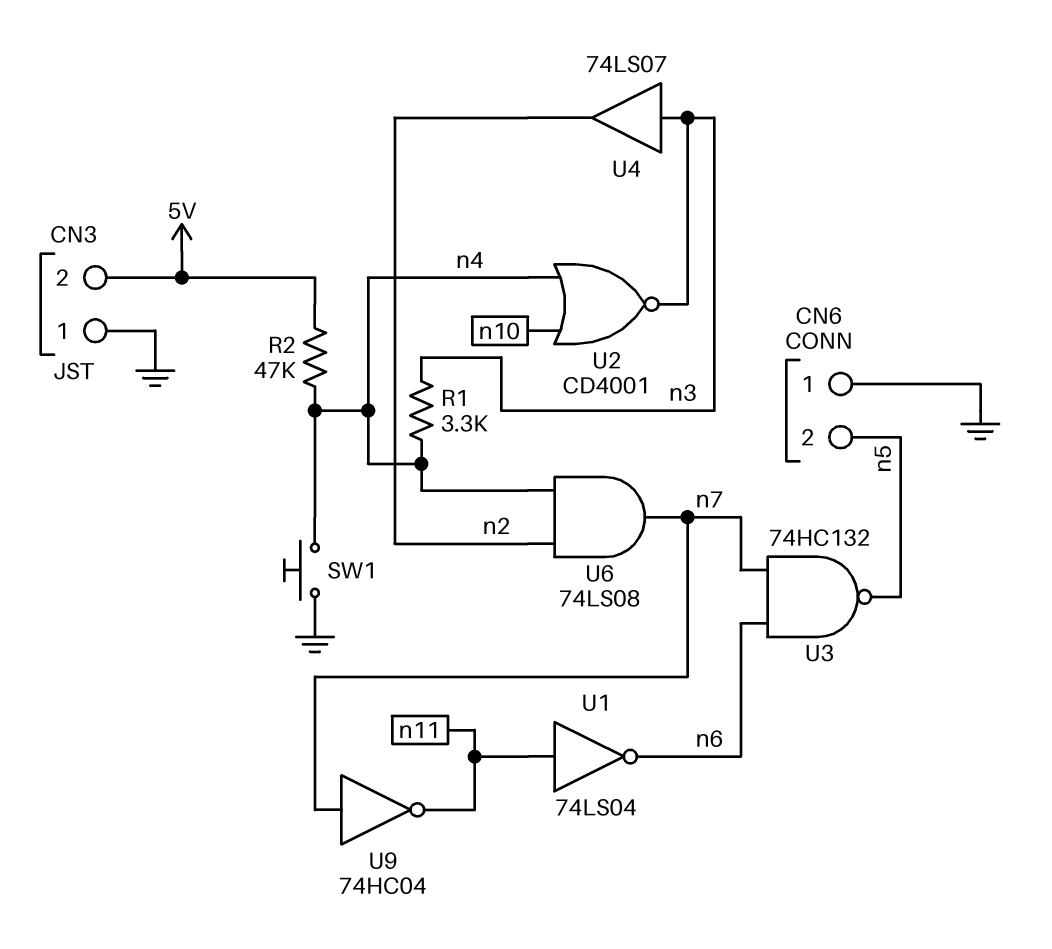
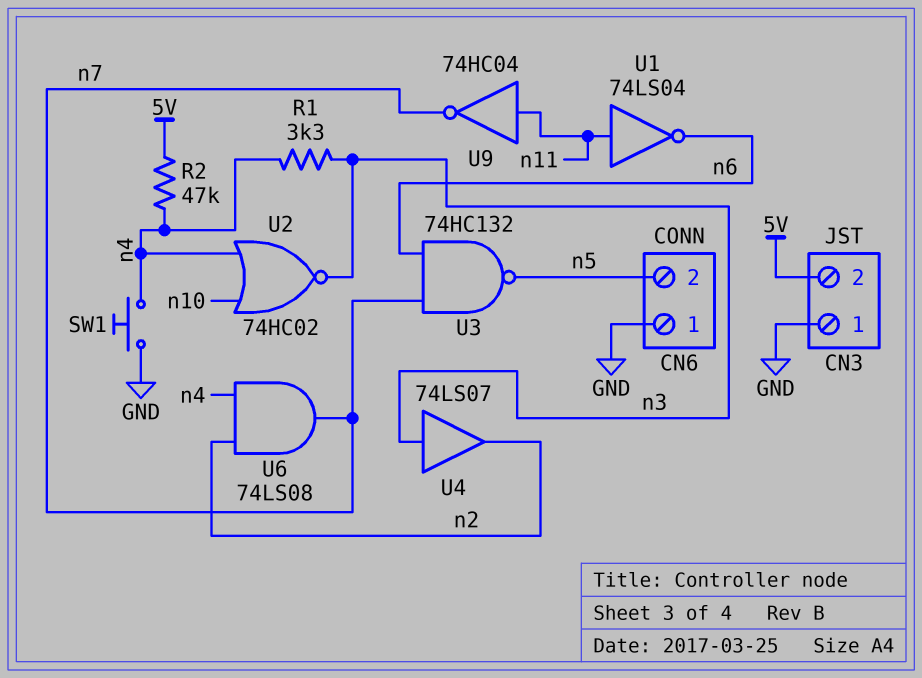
U2: NOR CD4001 (in n4, in n10, out n3) -> NOR 74HC02 (in n4, in n10, out n3)
U9: NOT 74HC04 (in n7, out n11) -> NOT 74HC04 (in n11, out n7)

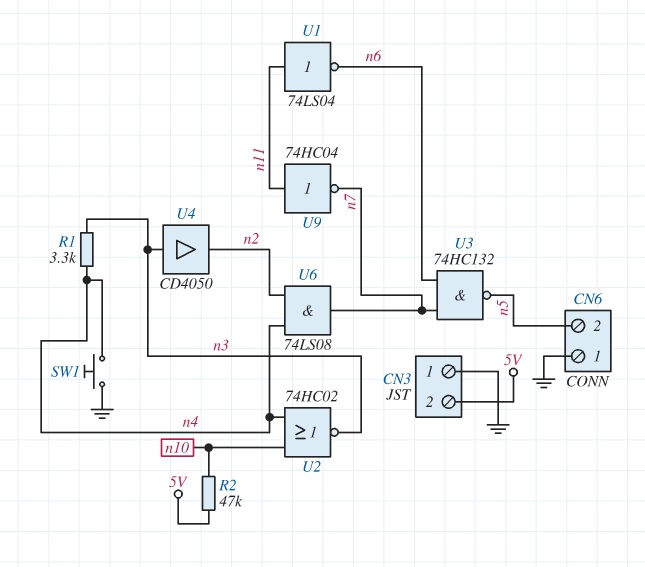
R2: 47k (5V, n4) -> 47k (5V, n10)
U4: buffer 74LS07 (in n3, out n2) -> buffer CD4050 (in n3, out n2)

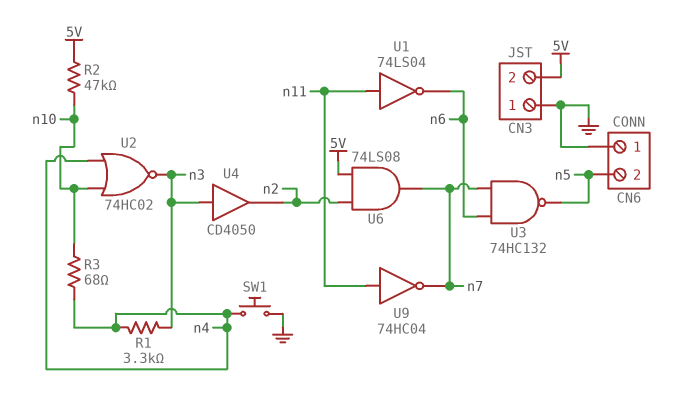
R3: none -> 68 (n4, n10)
U6: AND 74LS08 (in n2, in n4, out n7) -> AND 74LS08 (in 5V, in n2, out n7)

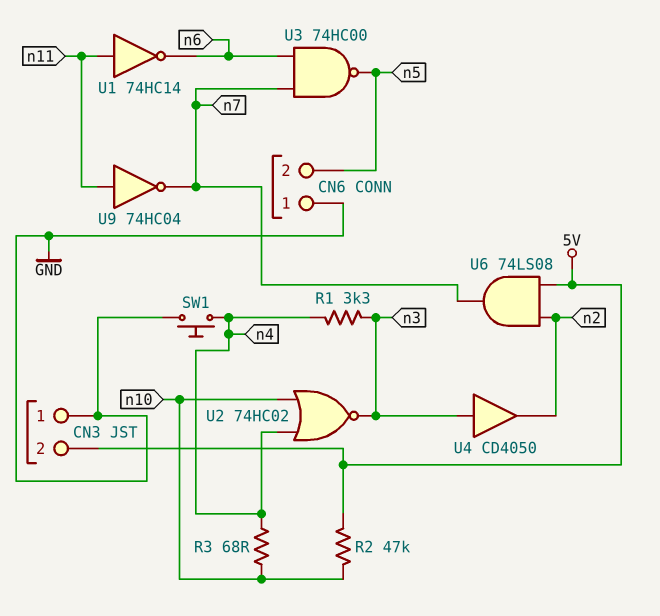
U1: NOT 74LS04 (in n11, out n6) -> NOT 74HC14 (in n11, out n6)
U3: NAND 74HC132 (in n6, in n7, out n5) -> NAND 74HC00 (in n6, in n7, out n5)

